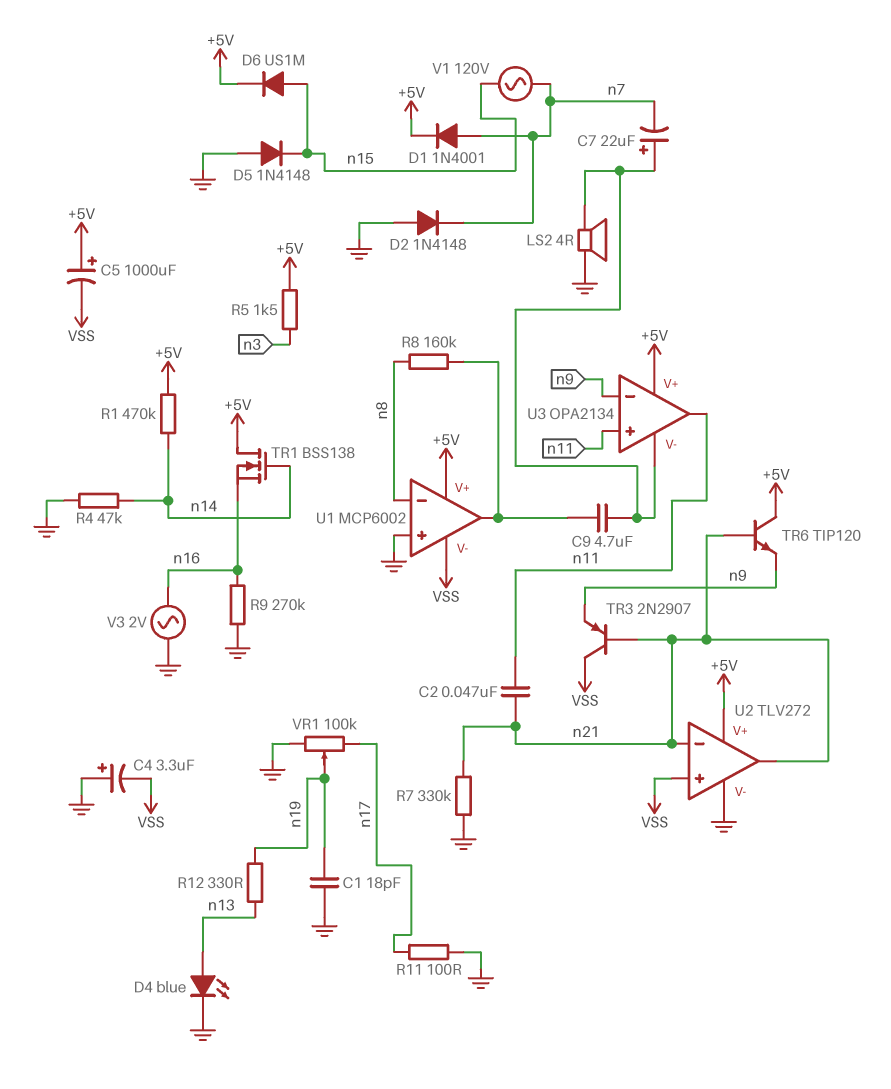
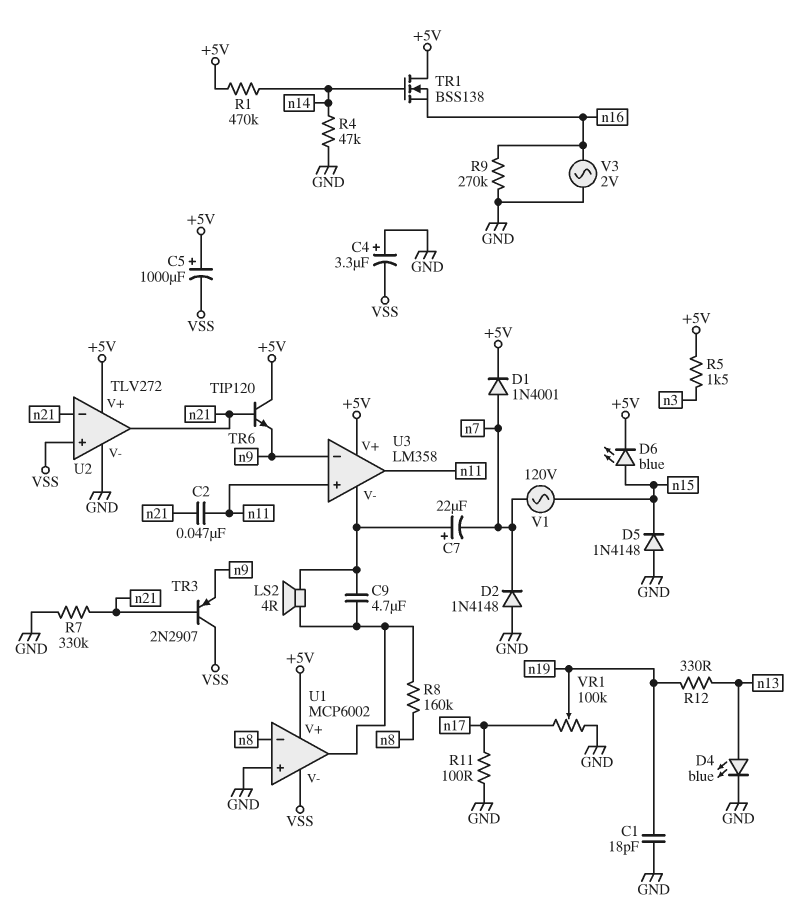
D6: diode US1M (A n15, K +5V) -> LED blue (A n15, K +5V)
LS2: speaker 4R (GND, U3/V-) -> speaker 4R (U1/out, U3/V-)
U3: OPA2134 -> LM358

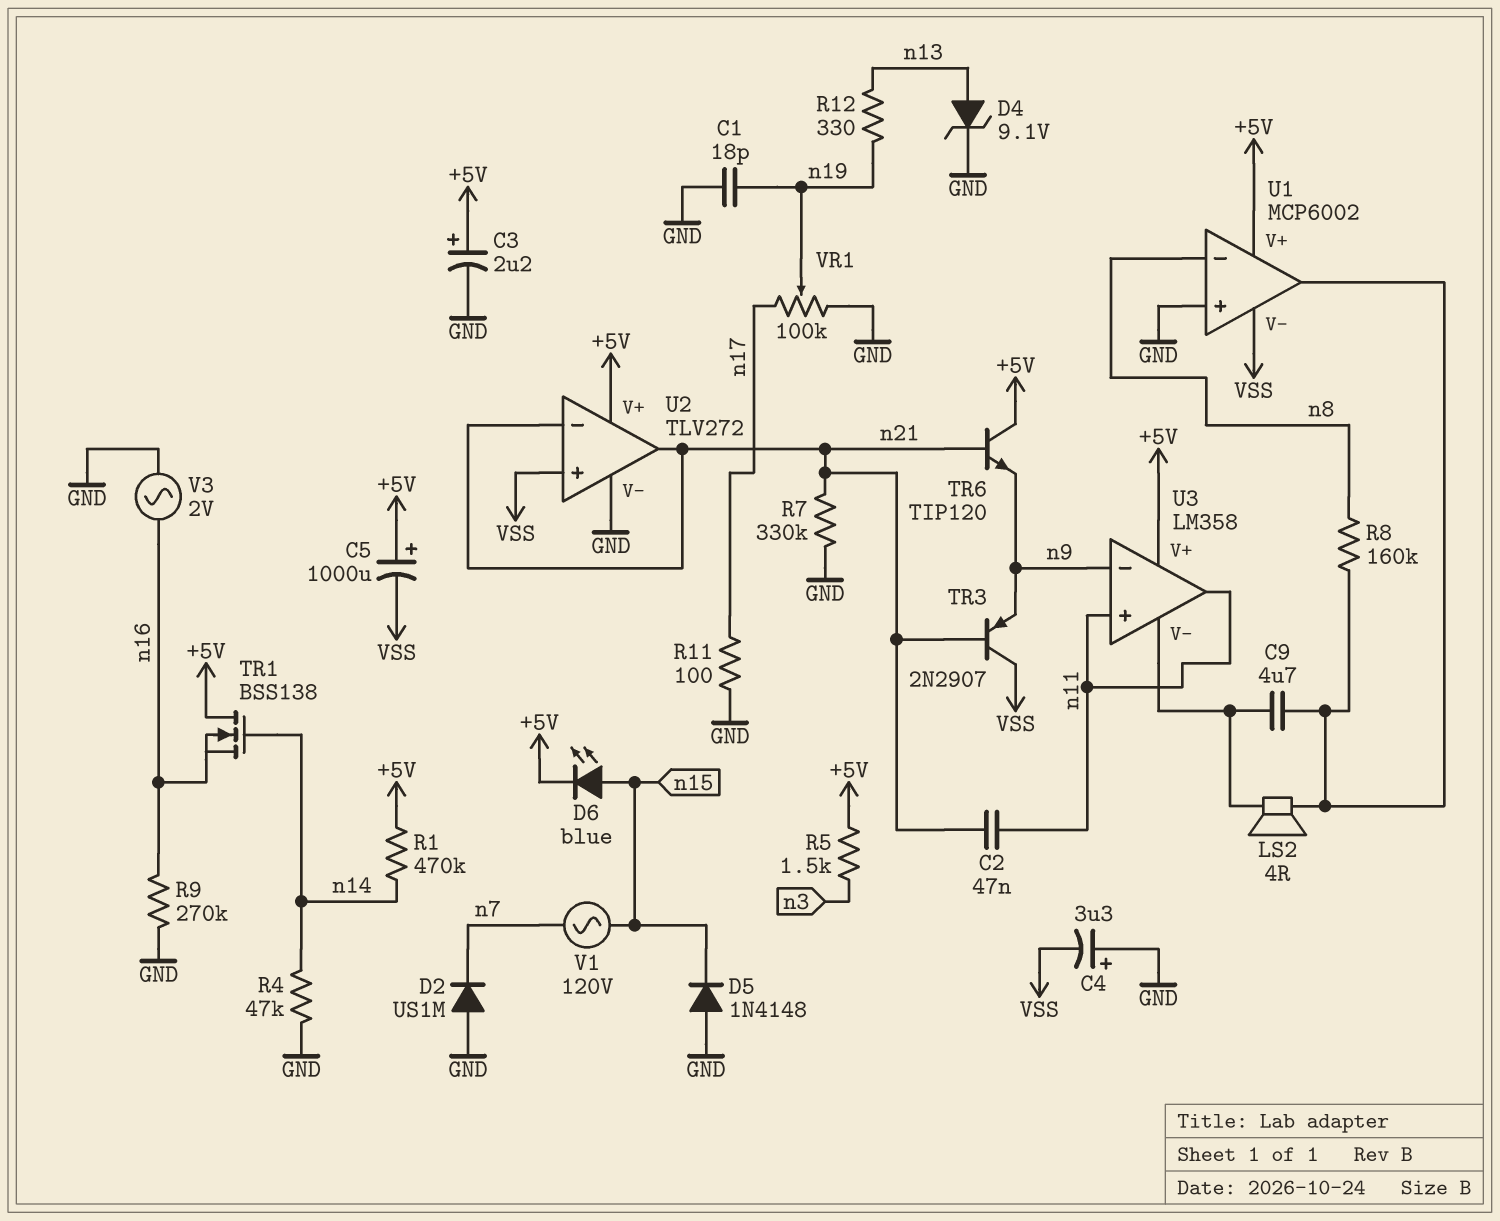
C3: none -> 2.2uF (plus +5V, minus GND)
C7: 22uF (plus U3/V-, minus n7) -> none
D1: diode 1N4001 (A n7, K +5V) -> none
D2: diode 1N4148 (A GND, K n7) -> diode US1M (A GND, K n7)
D4: LED blue (A n13, K GND) -> zener 9.1V (A n13, K GND)

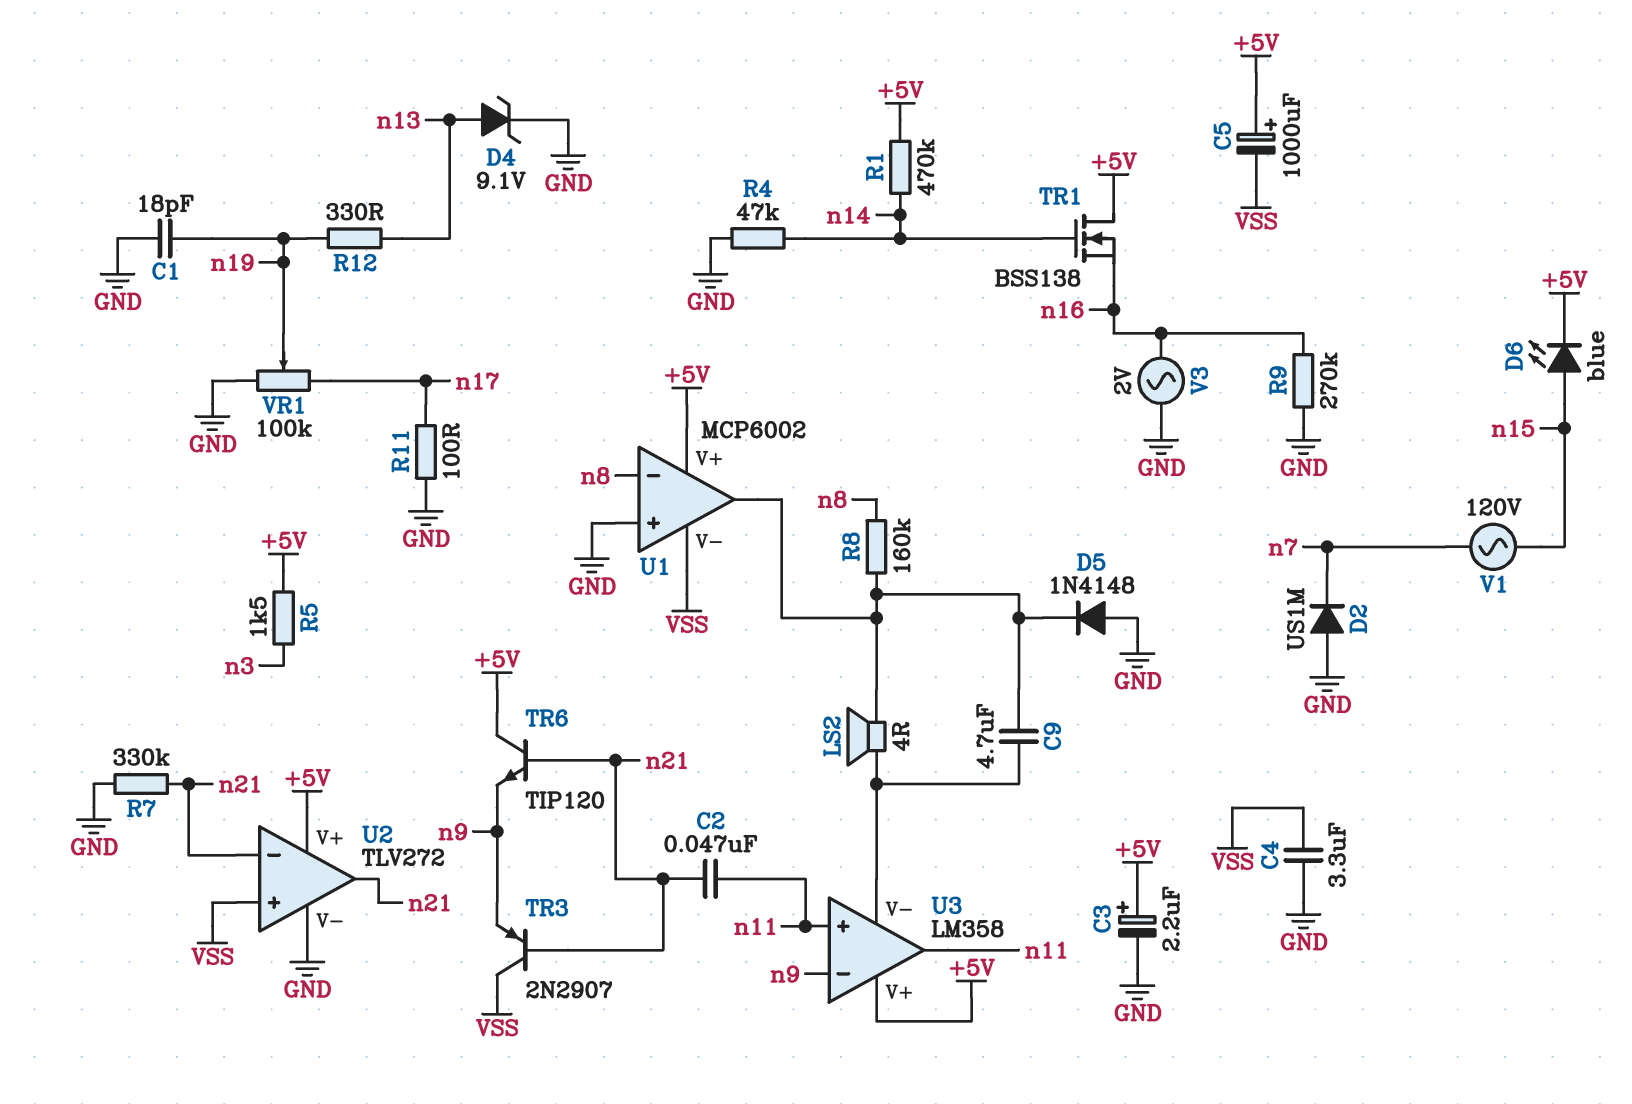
C4: 3.3uF (plus GND, minus VSS) -> 3.3uF (GND, VSS)
D5: diode 1N4148 (A GND, K n15) -> diode 1N4148 (A GND, K U1/out)

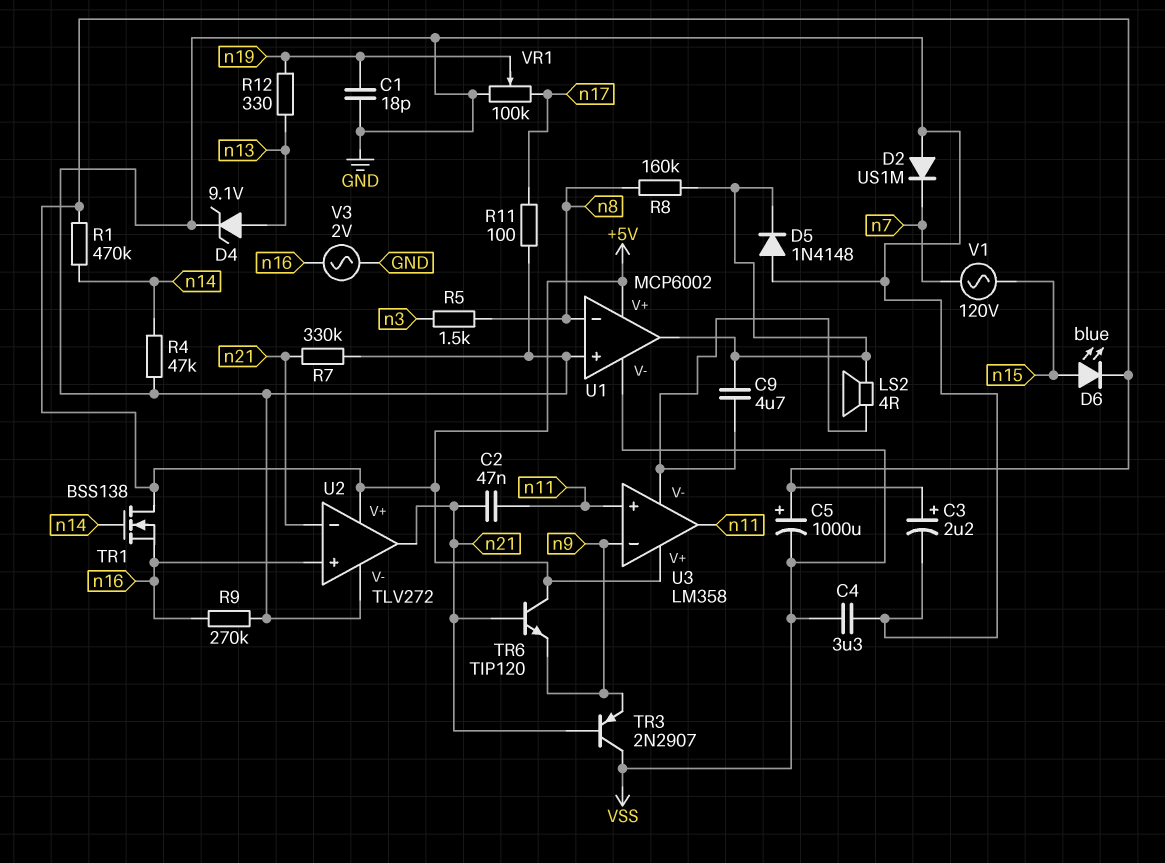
R5: 1.5k (+5V, n3) -> 1.5k (n3, n8)
U2 pin in+: VSS -> n16

